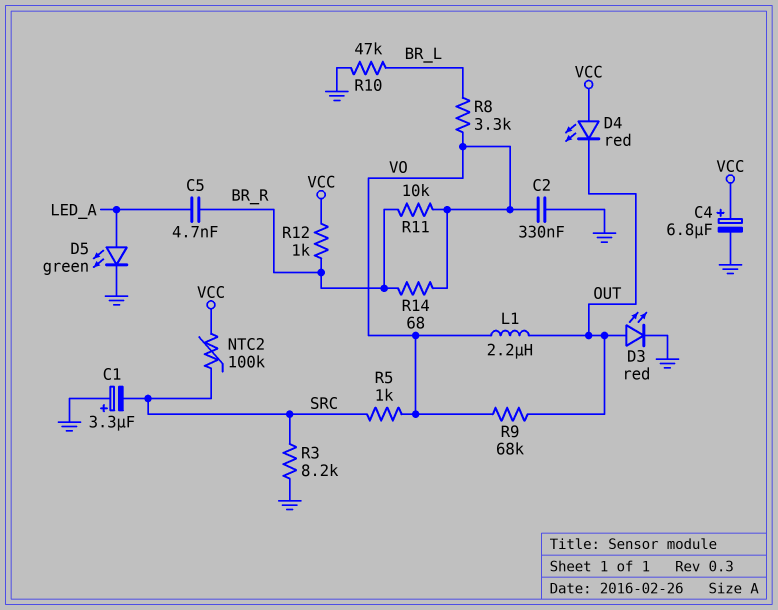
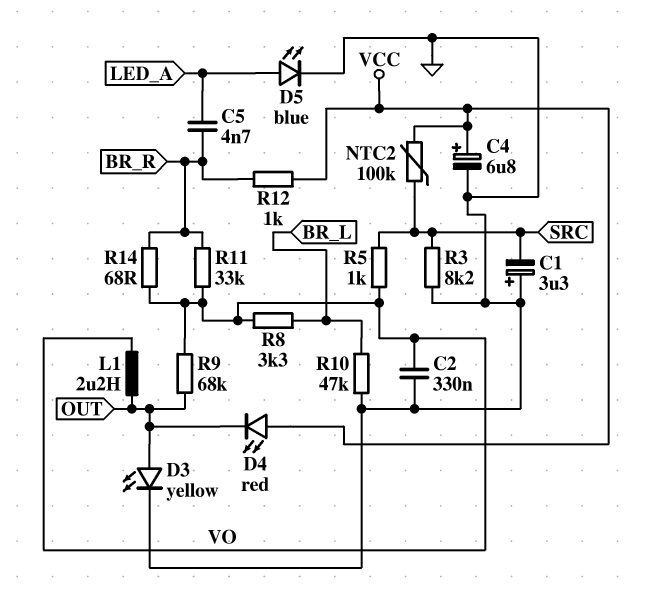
D3: LED red (A OUT, K GND) -> LED yellow (A OUT, K GND)
D5: LED green (A LED_A, K GND) -> LED blue (A LED_A, K GND)
R11: 10k (BR_R, VO) -> 33k (BR_R, VO)

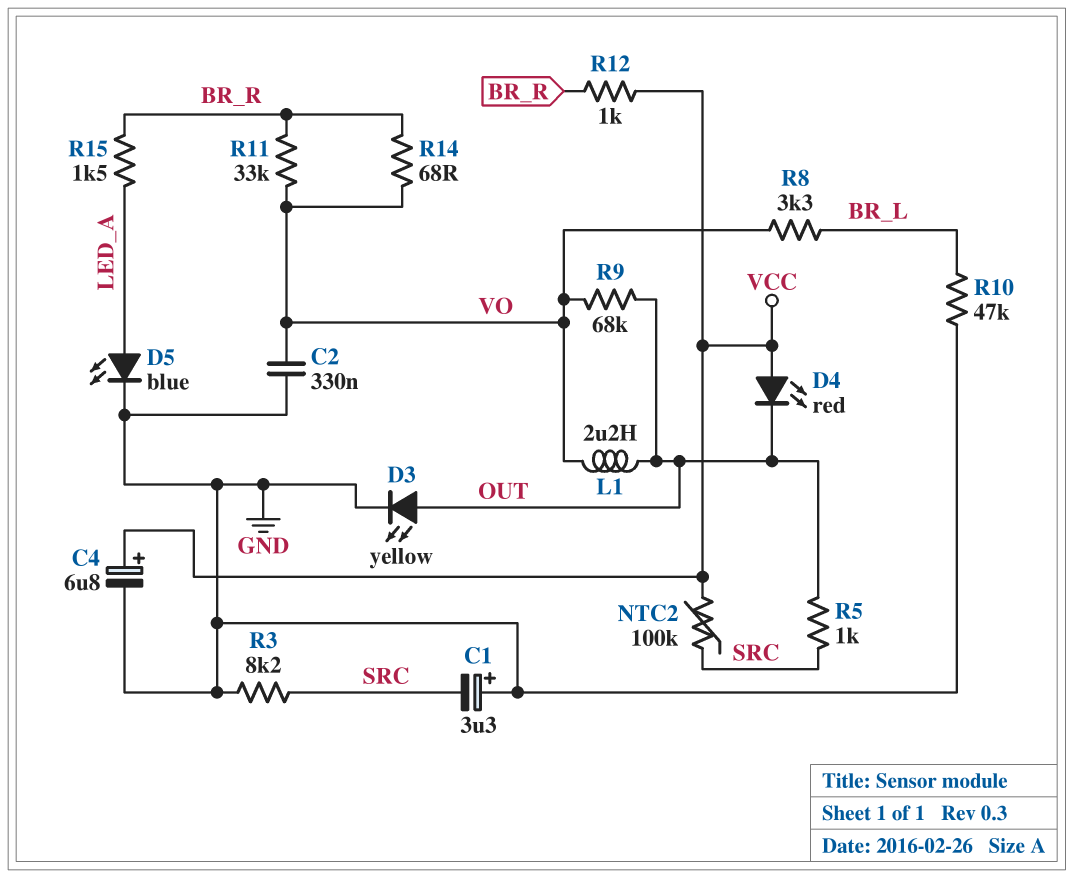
C5: 4.7nF (BR_R, LED_A) -> none
R5: 1k (SRC, VO) -> 1k (OUT, SRC)
R15: none -> 1.5k (BR_R, LED_A)

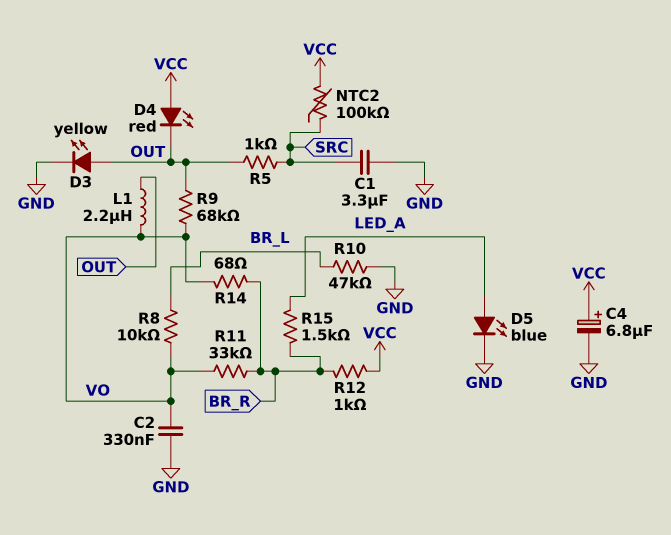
C1: 3.3uF (plus GND, minus SRC) -> 3.3uF (GND, SRC)
R3: 8.2k (GND, SRC) -> none
R8: 3.3k (BR_L, VO) -> 10k (BR_L, VO)

